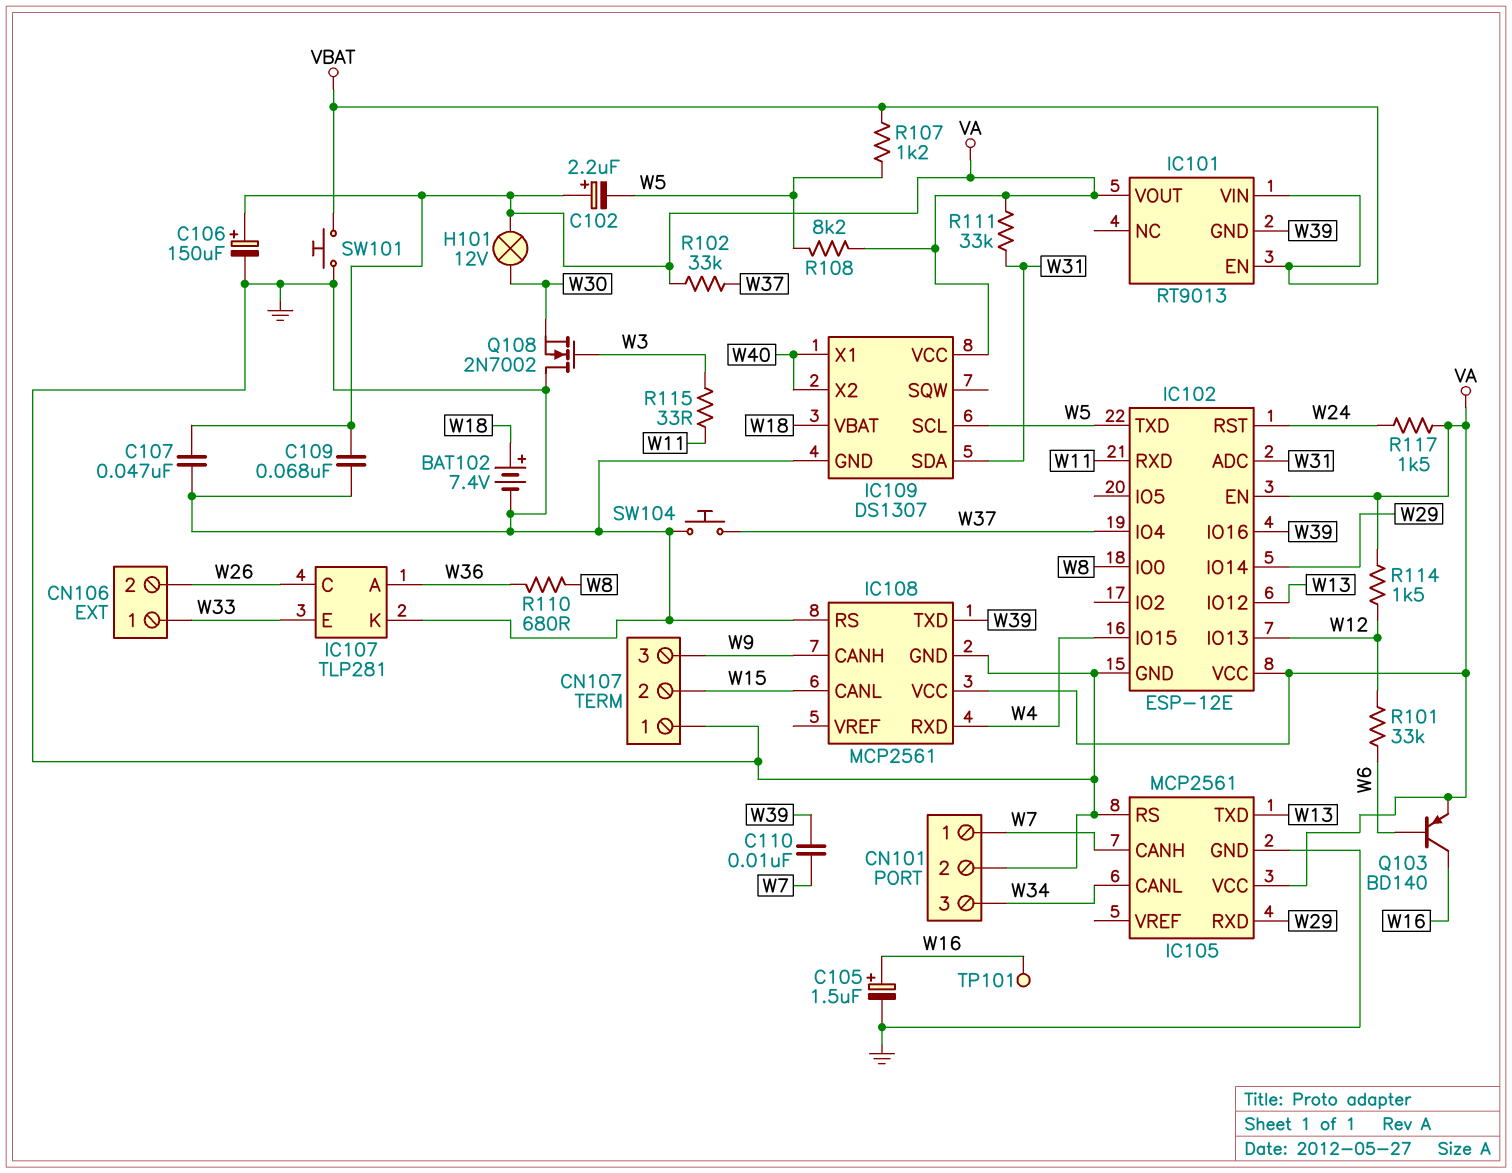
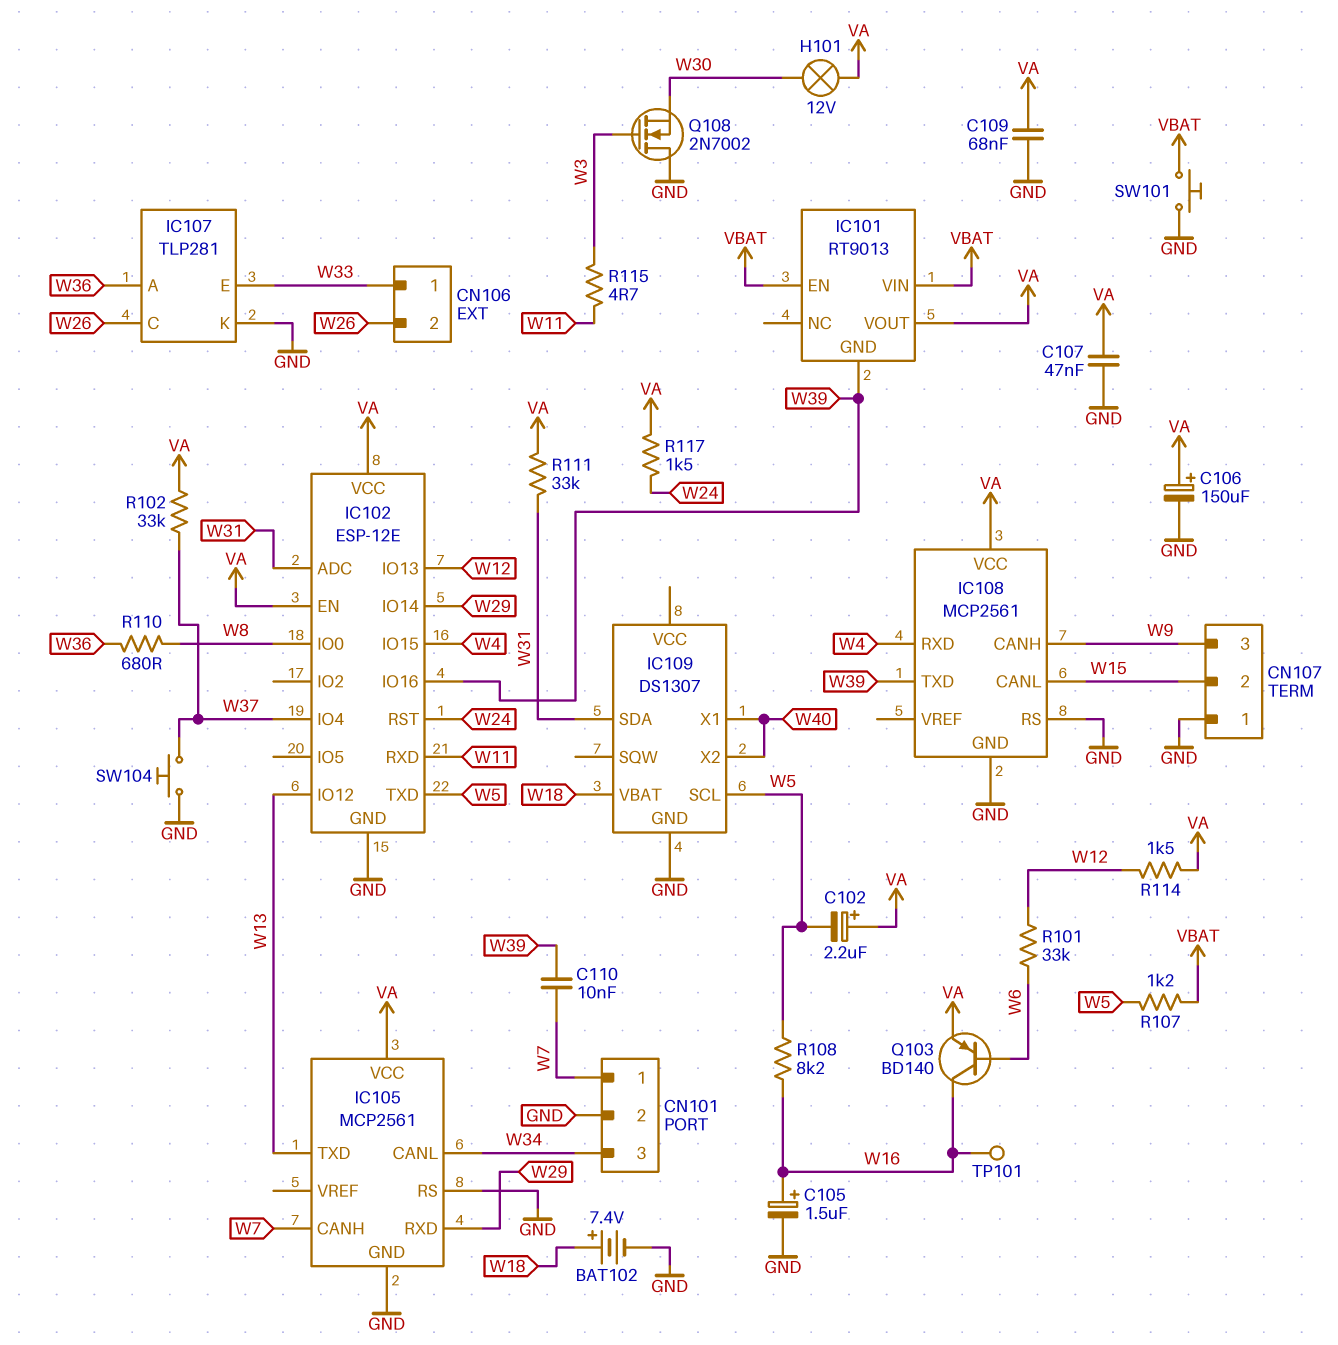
IC109 pin VCC: VA -> none
R108: 8.2k (VA, W5) -> 8.2k (W5, W16)
R115: 33 (W3, W11) -> 4.7 (W3, W11)

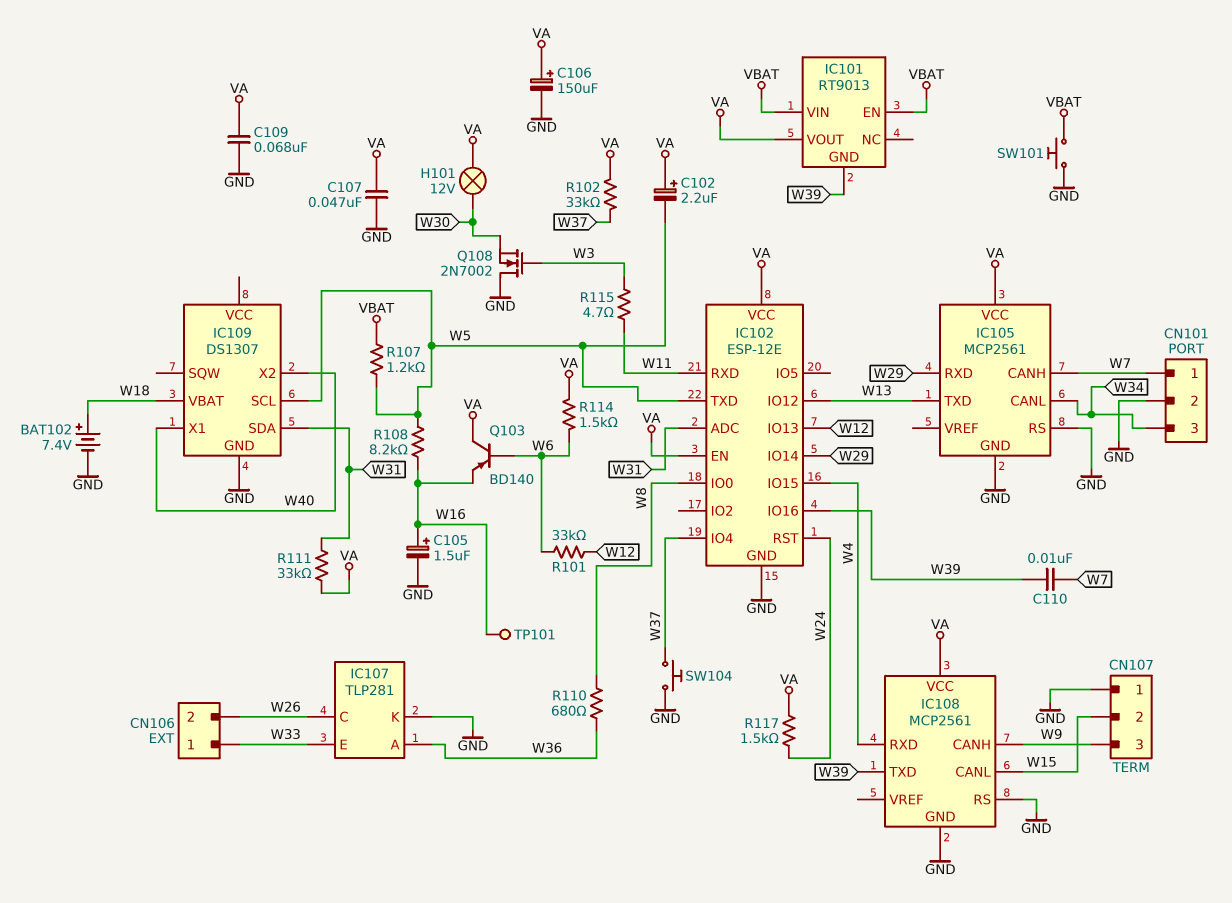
Q103: PNP BD140 (B W6, C W16, E VA) -> PNP BD140 (B W6, C VA, E W16)
R114: 1.5k (VA, W12) -> 1.5k (VA, W6)

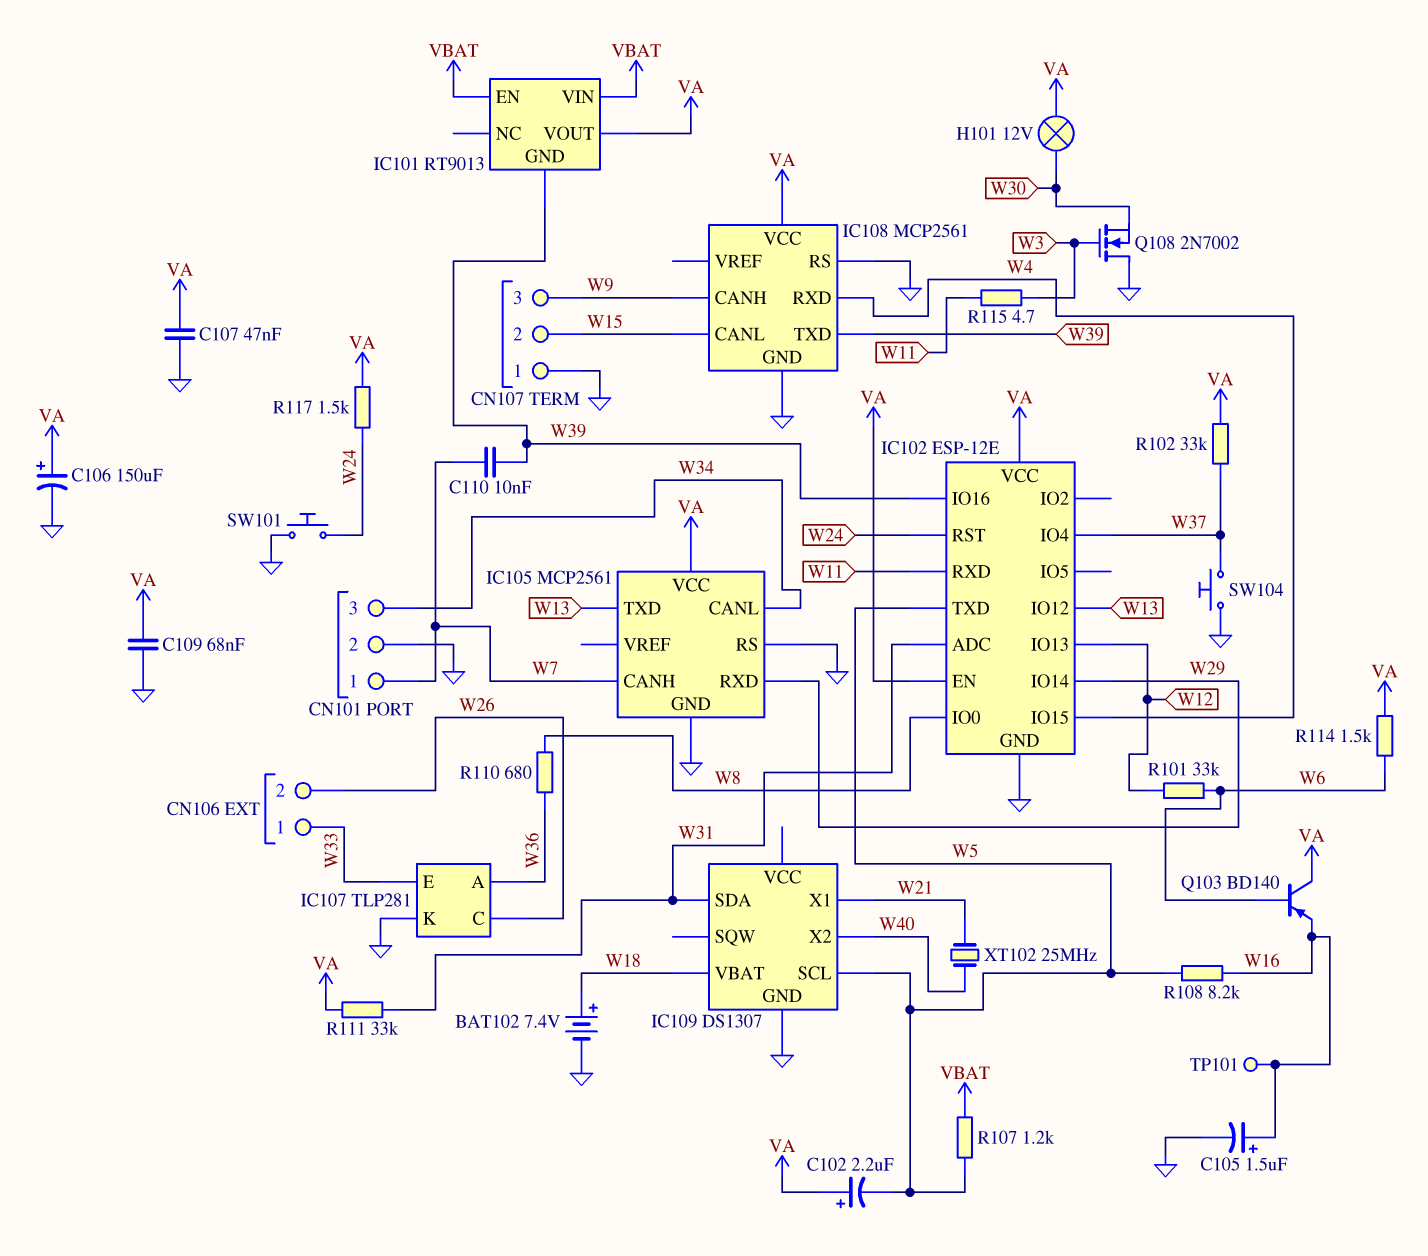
IC109 pin X1: W40 -> W21
SW101: button (GND, VBAT) -> button (GND, W24)
XT102: none -> 25MHz (W21, W40)

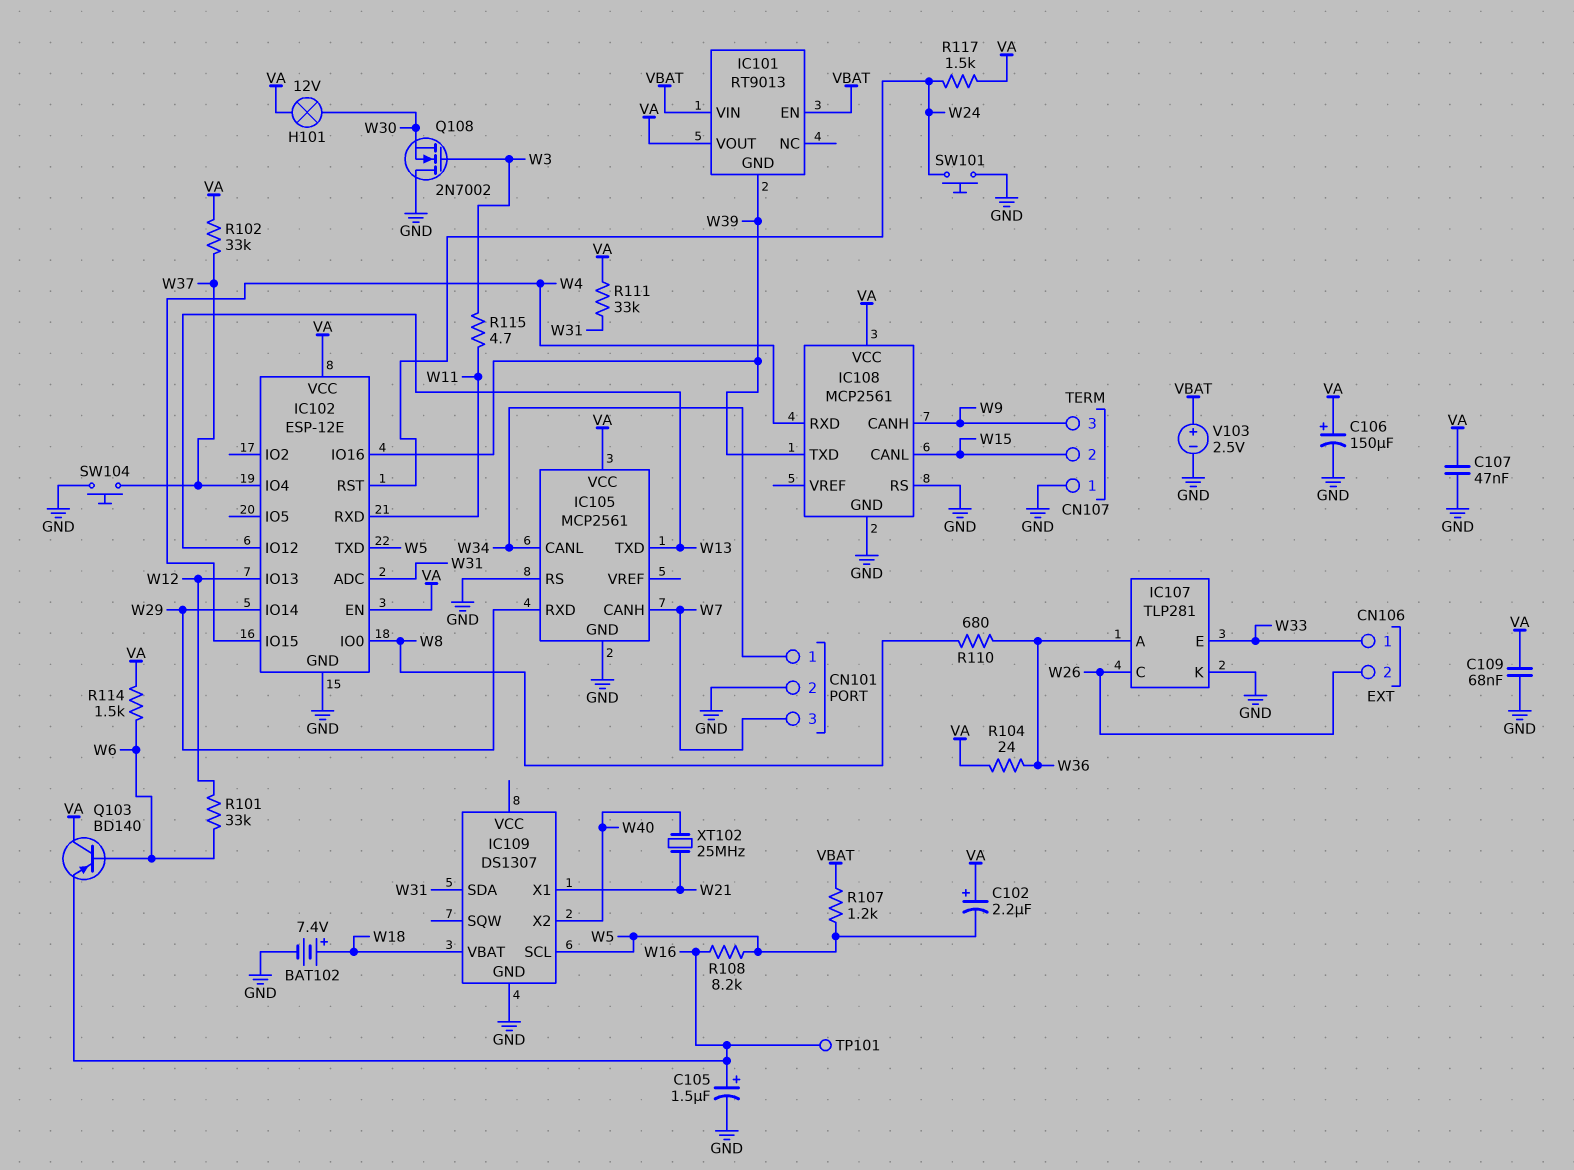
C110: 10nF (W7, W39) -> none
CN101 pin 1: W7 -> W34
CN101 pin 3: W34 -> W7
R104: none -> 24 (VA, W36)
V103: none -> 2.5V (plus VBAT, minus GND)

